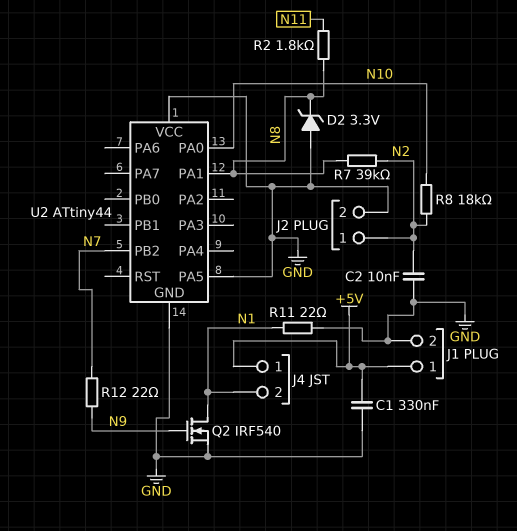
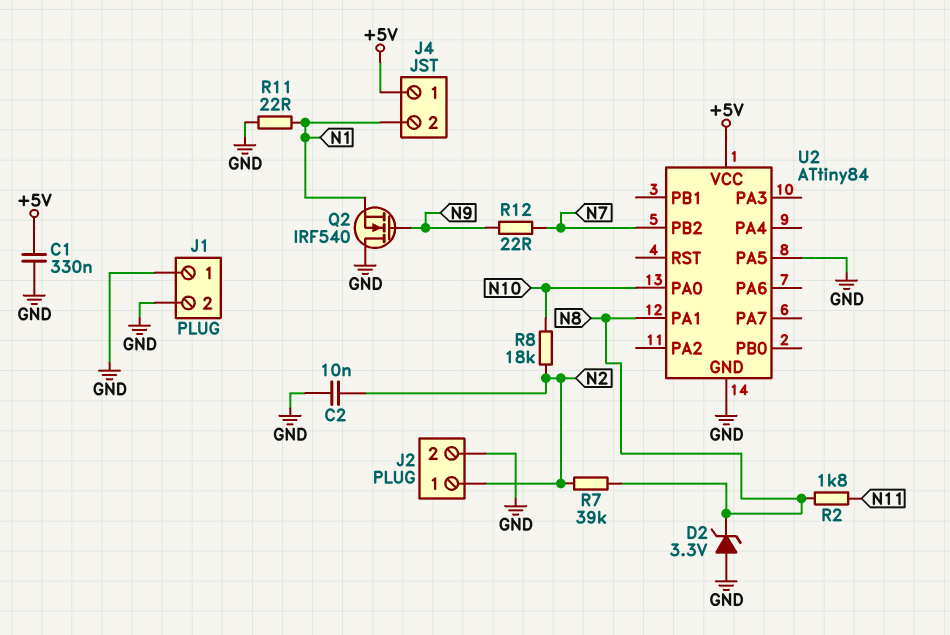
J1 pin 1: +5V -> GND
Q2: NMOS IRF540 (G N9, D N1, S GND) -> NMOS IRF540 (G N9, D GND, S N1)
U2: ATtiny44 -> ATtiny84
U2 pin VCC: GND -> +5V

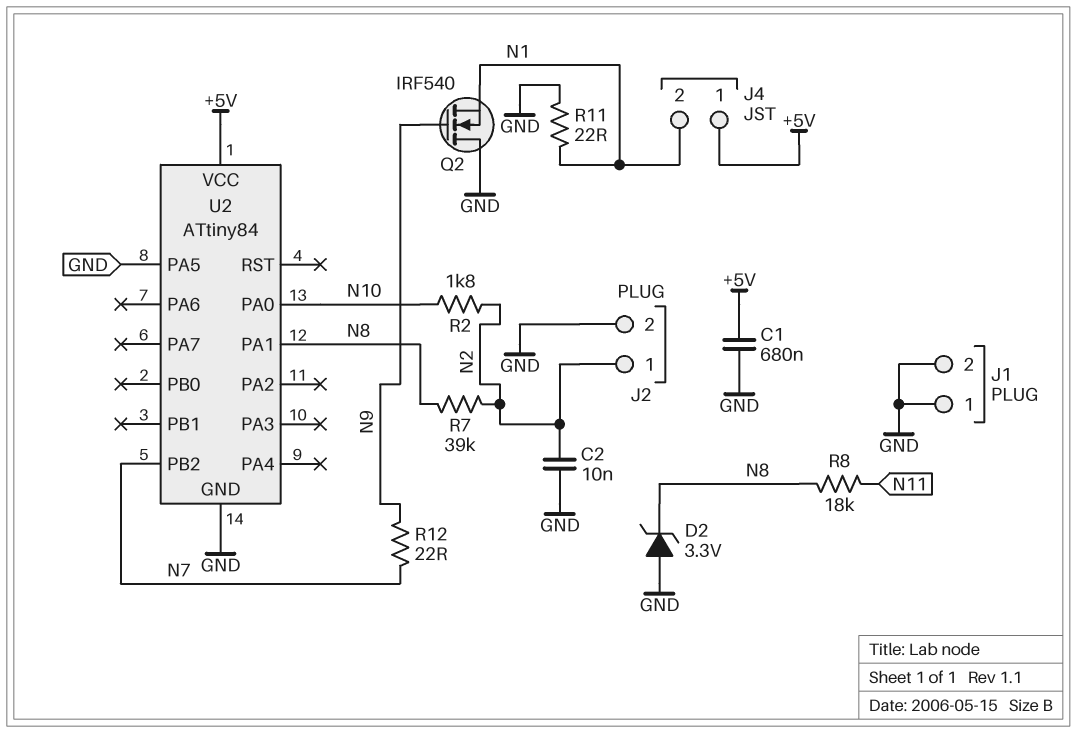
C1: 330nF (+5V, GND) -> 680nF (+5V, GND)
R2: 1.8k (N8, N11) -> 1.8k (N2, N10)
R8: 18k (N2, N10) -> 18k (N8, N11)

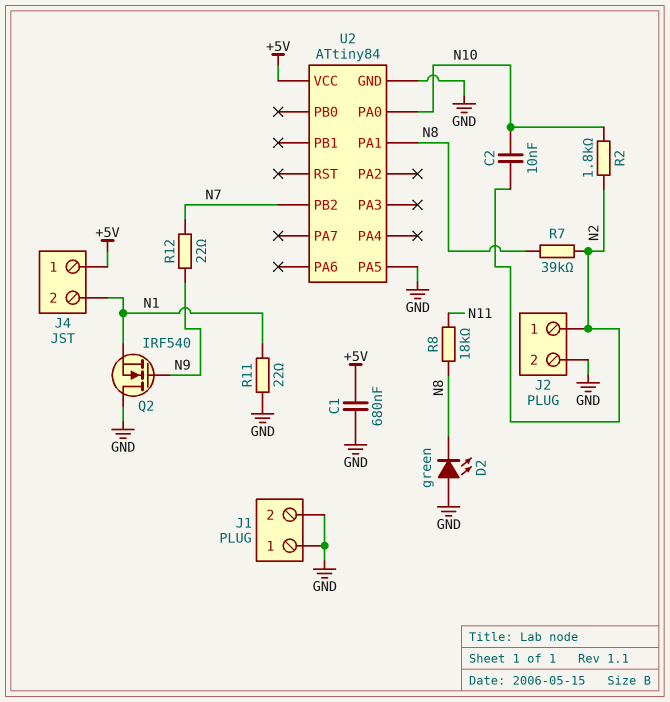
C2: 10nF (GND, N2) -> 10nF (N2, N10)
D2: zener 3.3V (A GND, K N8) -> LED green (A GND, K N8)

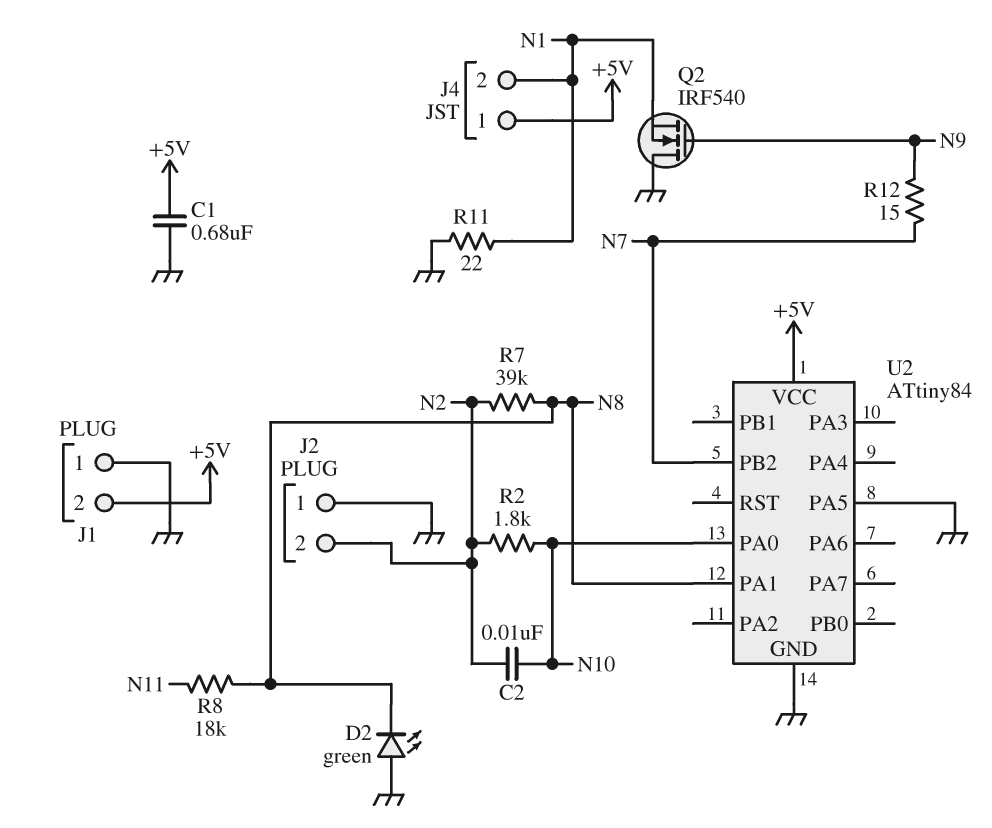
J1 pin 2: GND -> +5V
J2 pin 1: N2 -> GND
J2 pin 2: GND -> N2
R12: 22 (N7, N9) -> 15 (N7, N9)

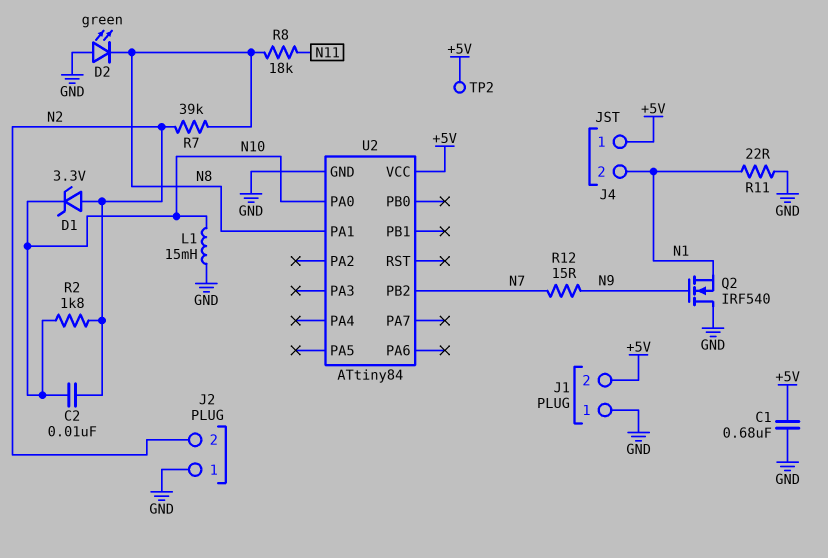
D1: none -> zener 3.3V (A N2, K N10)
L1: none -> 15mH (GND, N10)
TP2: none -> test point (+5V)
U2 pin PA5: GND -> none

